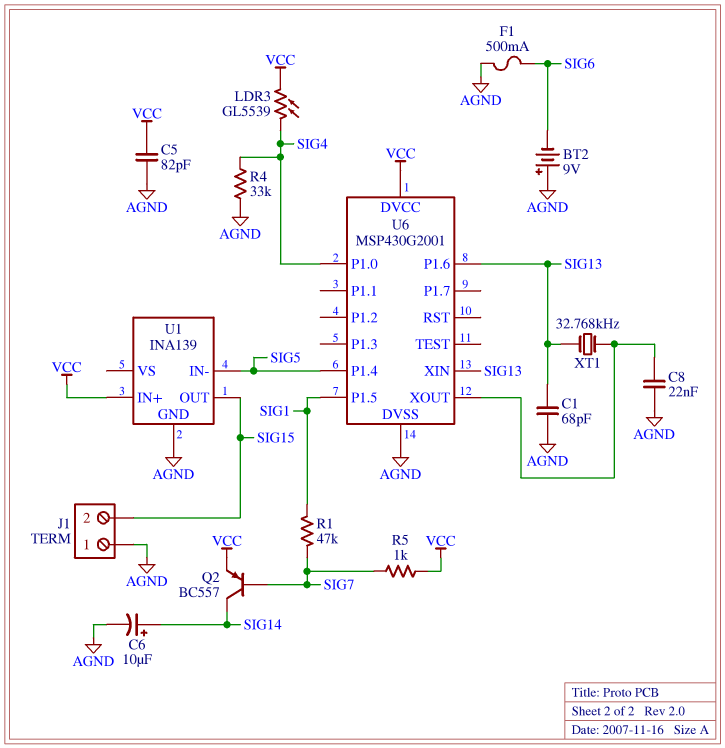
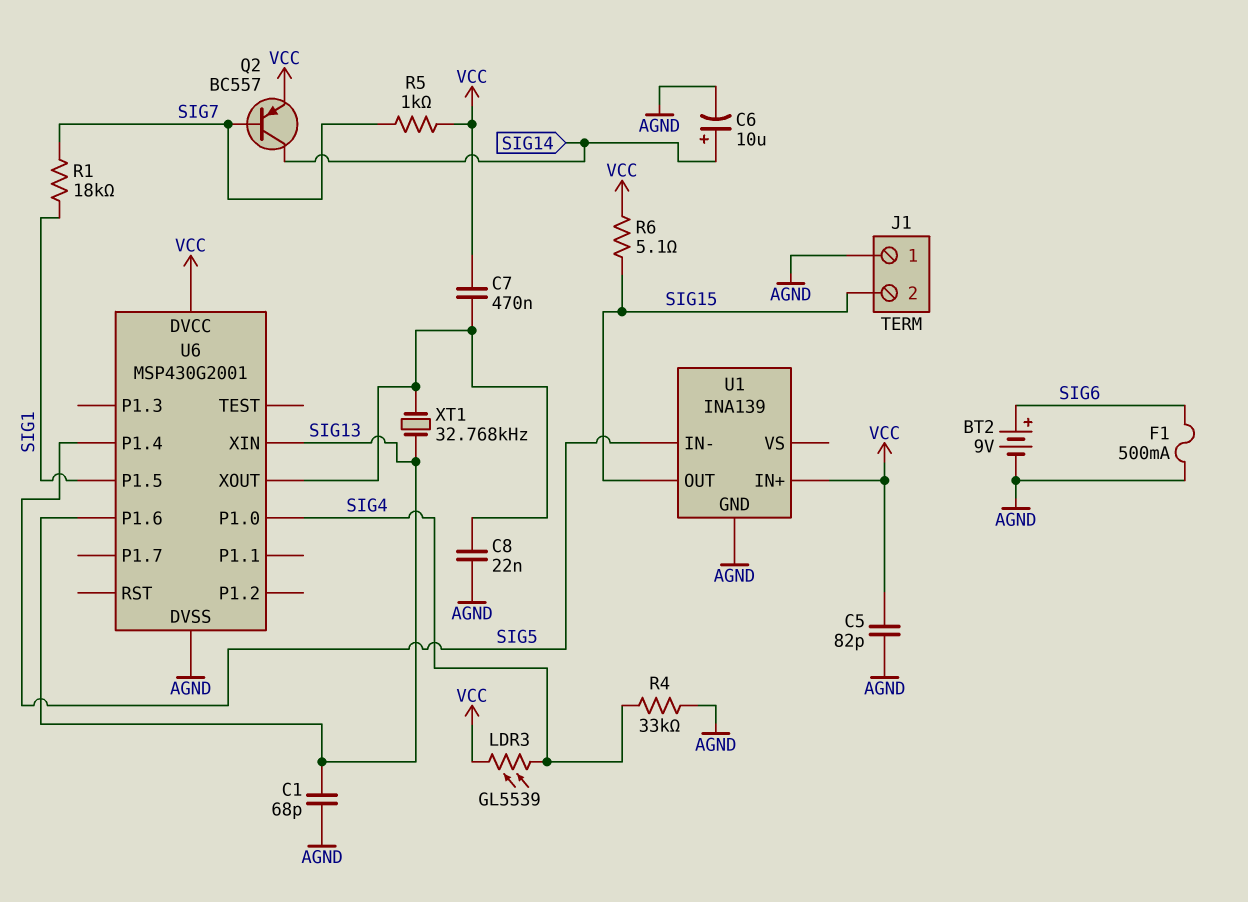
BT2: 9V (plus AGND, minus SIG6) -> 9V (plus SIG6, minus AGND)
C7: none -> 470nF (U6/XOUT, VCC)
R1: 47k (SIG1, SIG7) -> 18k (SIG1, SIG7)
R6: none -> 5.1 (SIG15, VCC)

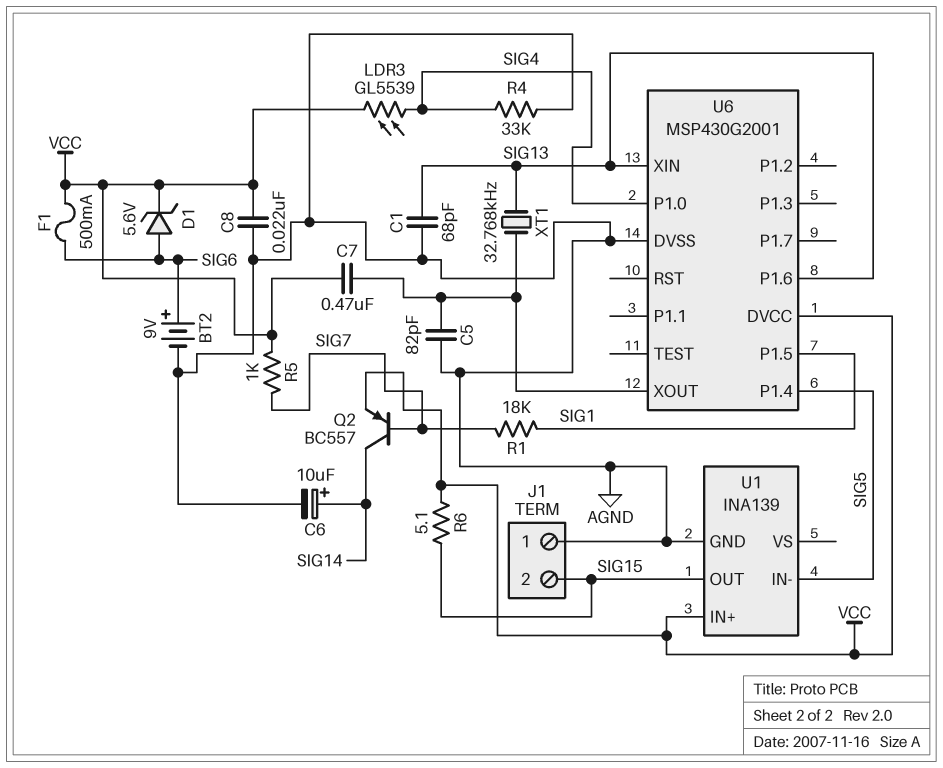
C5: 82pF (AGND, VCC) -> 82pF (AGND, U6/XOUT)
C8: 22nF (AGND, U6/XOUT) -> 22nF (AGND, VCC)
D1: none -> zener 5.6V (A SIG6, K VCC)
F1: 500mA (AGND, SIG6) -> 500mA (SIG6, VCC)

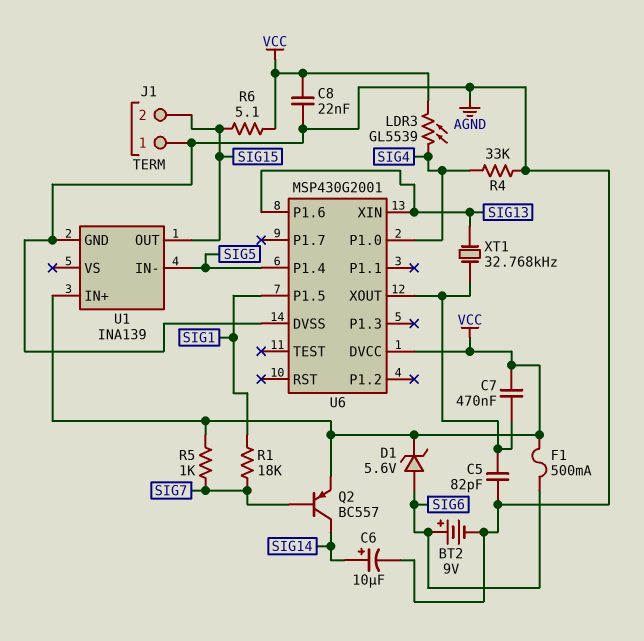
C1: 68pF (AGND, SIG13) -> none

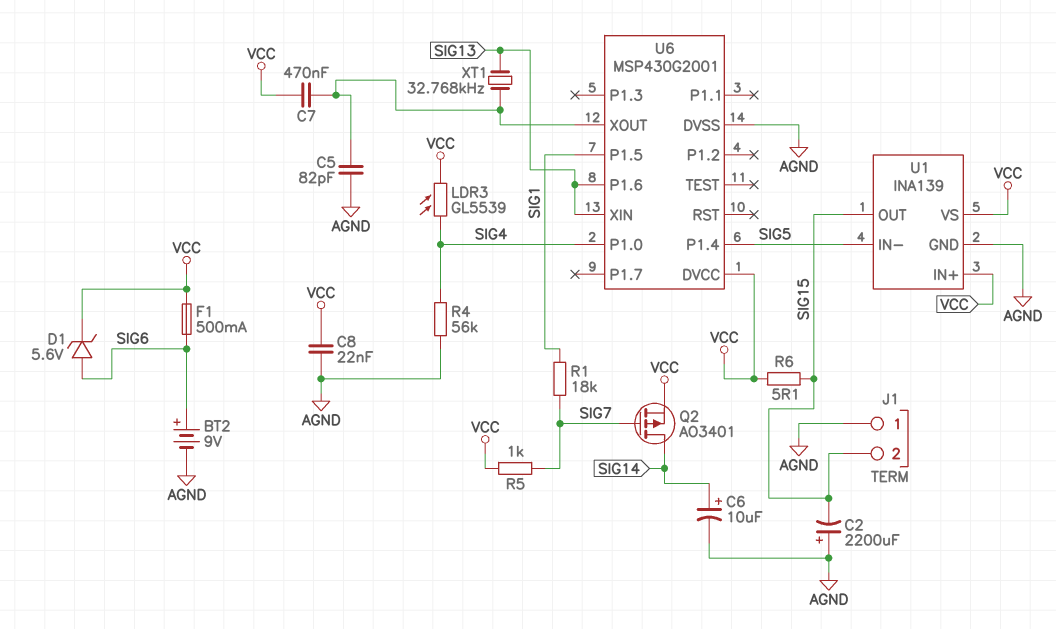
C2: none -> 2200uF (plus AGND, minus SIG15)
Q2: PNP BC557 (B SIG7, C SIG14, E VCC) -> PMOS AO3401 (G SIG7, D SIG14, S VCC)
R4: 33k (AGND, SIG4) -> 56k (AGND, SIG4)
U1 pin VS: none -> VCC

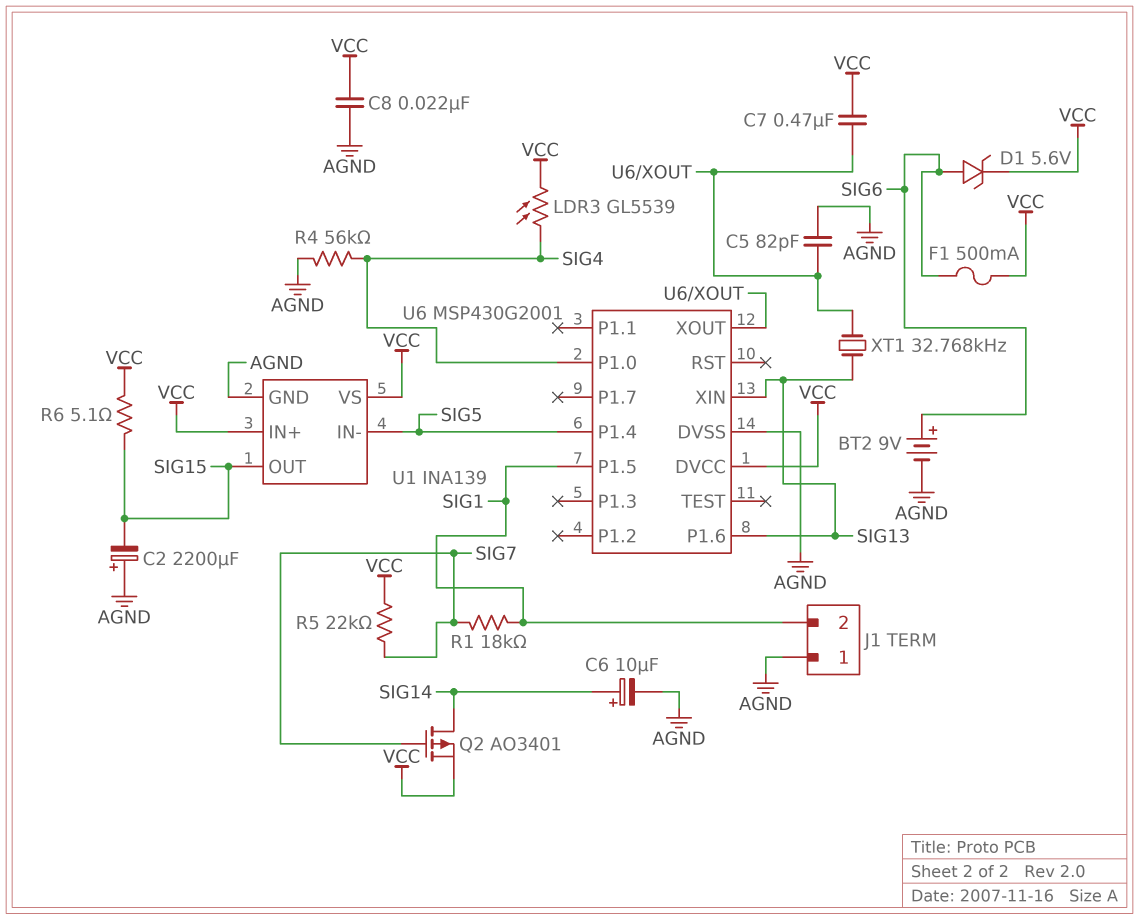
J1 pin 2: SIG15 -> SIG1
R5: 1k (SIG7, VCC) -> 22k (SIG7, VCC)

